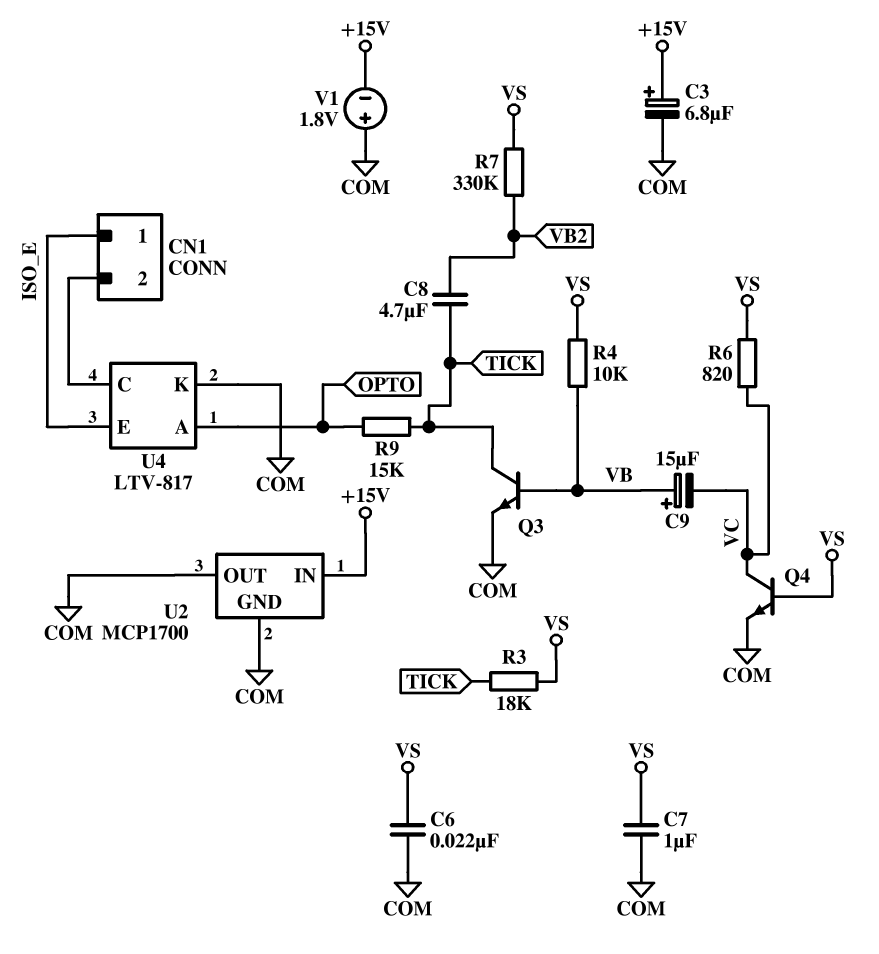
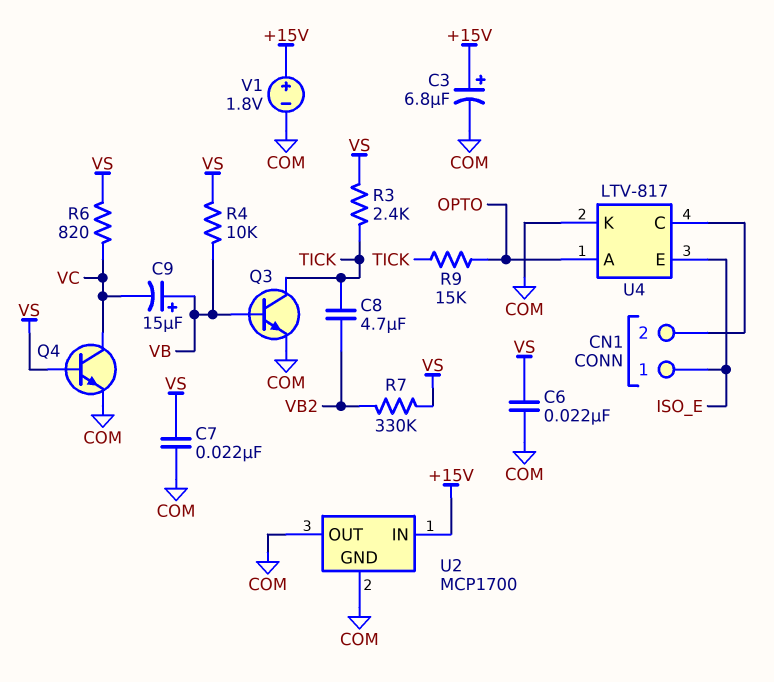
C7: 1uF (COM, VS) -> 22nF (COM, VS)
R3: 18k (TICK, VS) -> 2.4k (TICK, VS)
V1: 1.8V (plus COM, minus +15V) -> 1.8V (plus +15V, minus COM)

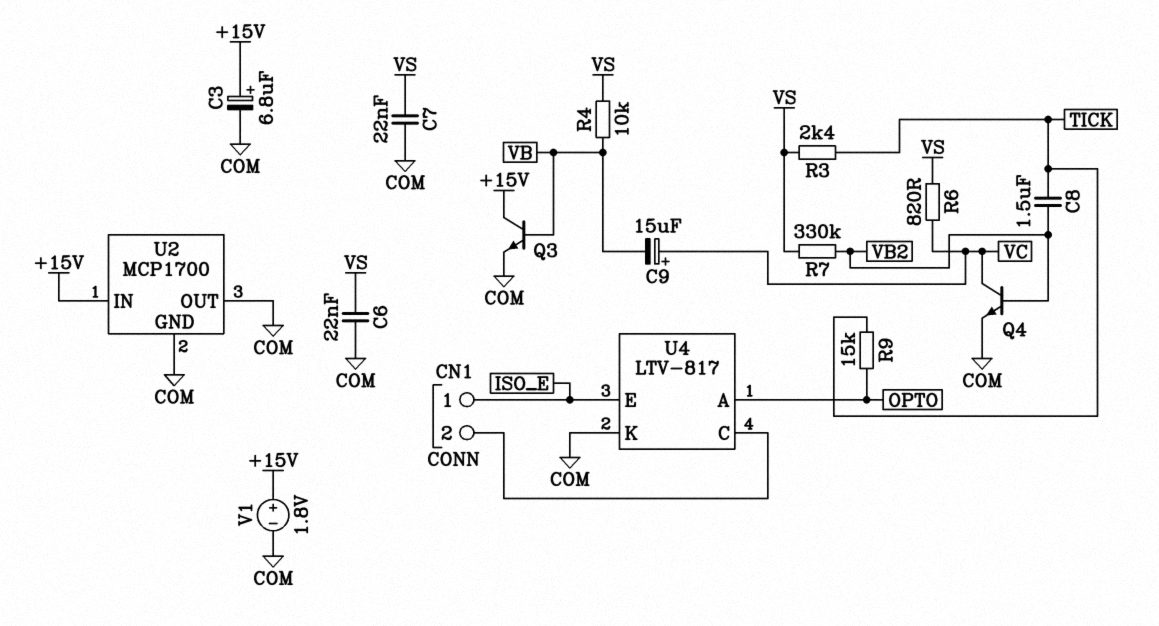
C8: 4.7uF (TICK, VB2) -> 1.5uF (TICK, VB2)
C9: 15uF (plus VB, minus VC) -> 15uF (plus VC, minus VB)
Q3: NPN (B VB, C TICK, E COM) -> NPN (B VB, C +15V, E COM)
Q4: NPN (B VS, C VC, E COM) -> NPN (B VB2, C VC, E COM)

